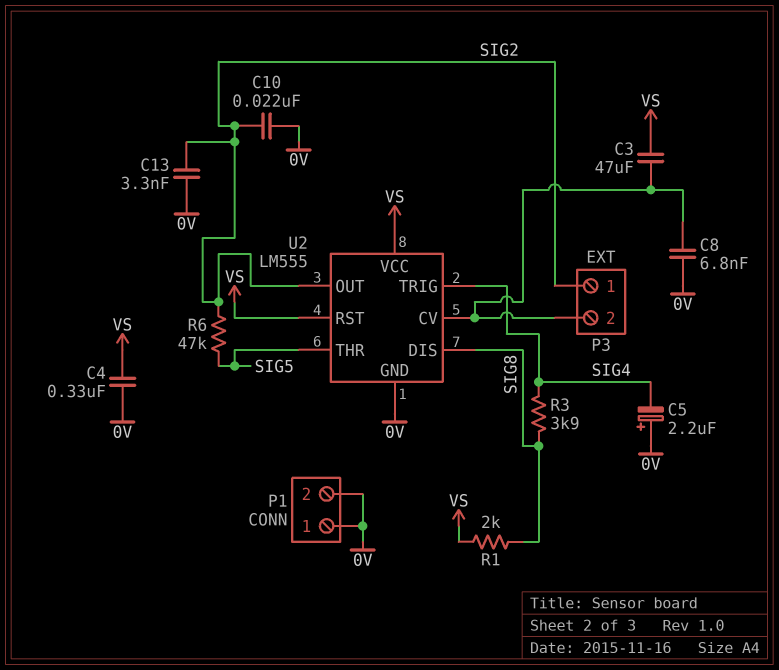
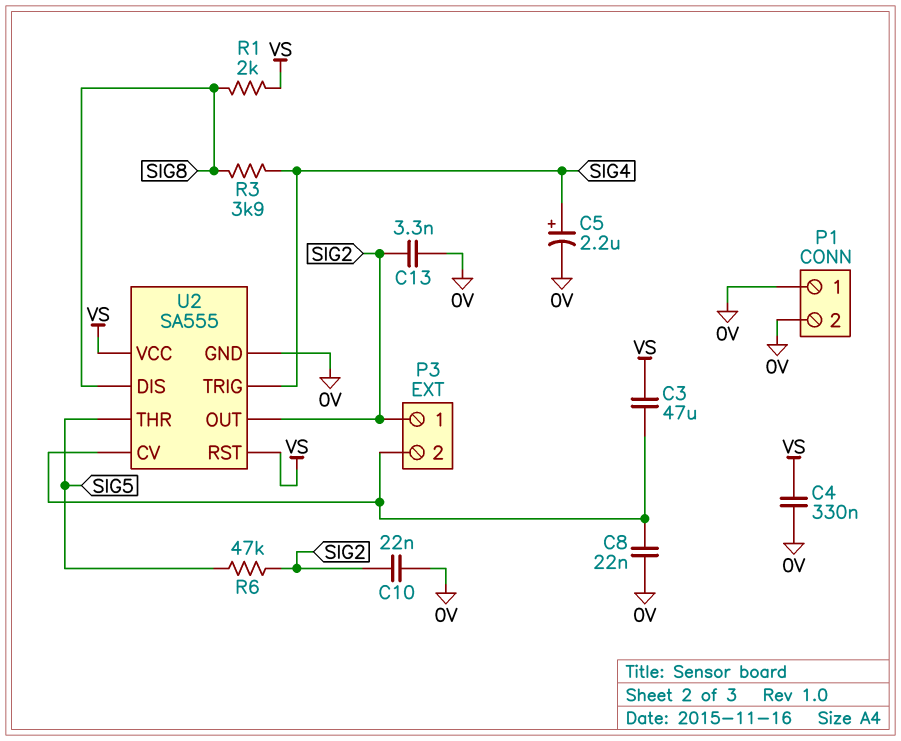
C5: 2.2uF (plus 0V, minus SIG4) -> 2.2uF (plus SIG4, minus 0V)
C8: 6.8nF (0V, P3/2) -> 22nF (0V, P3/2)
U2: LM555 -> SA555

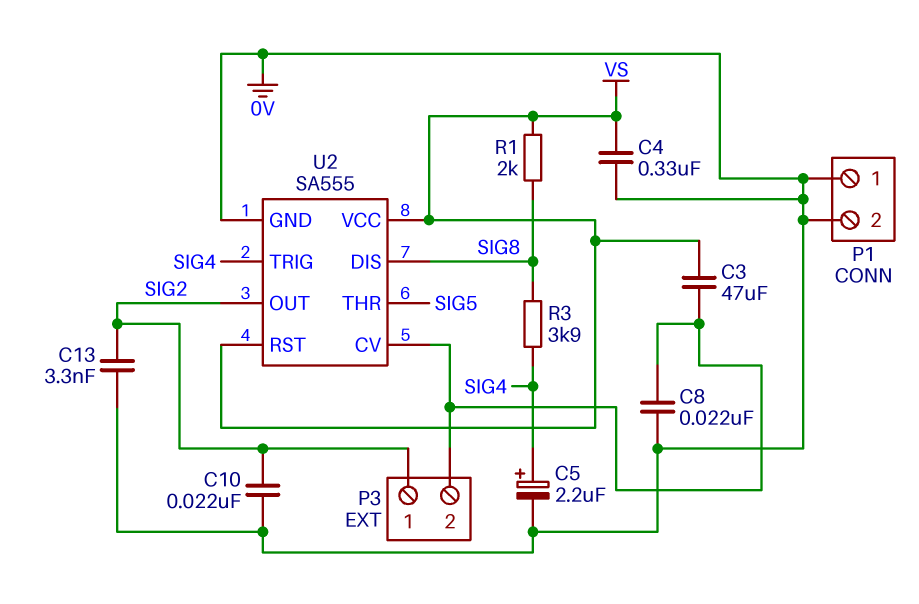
R6: 47k (SIG2, SIG5) -> none

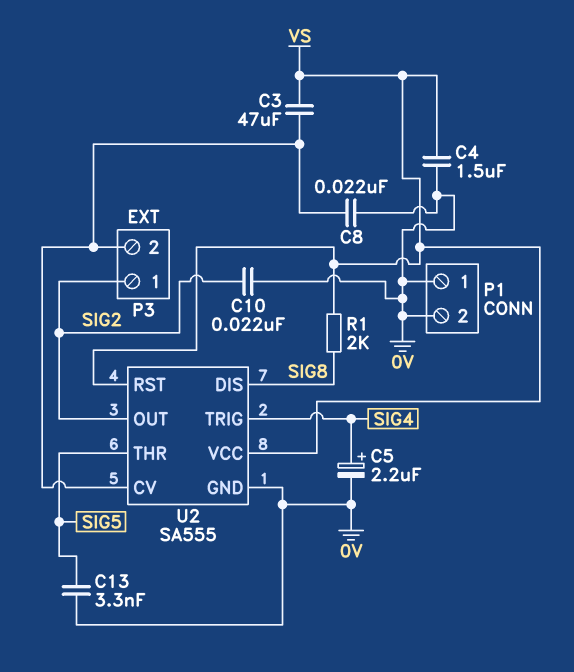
C4: 330nF (0V, VS) -> 1.5uF (0V, VS)
C13: 3.3nF (0V, SIG2) -> 3.3nF (0V, SIG5)
R3: 3.9k (SIG4, SIG8) -> none

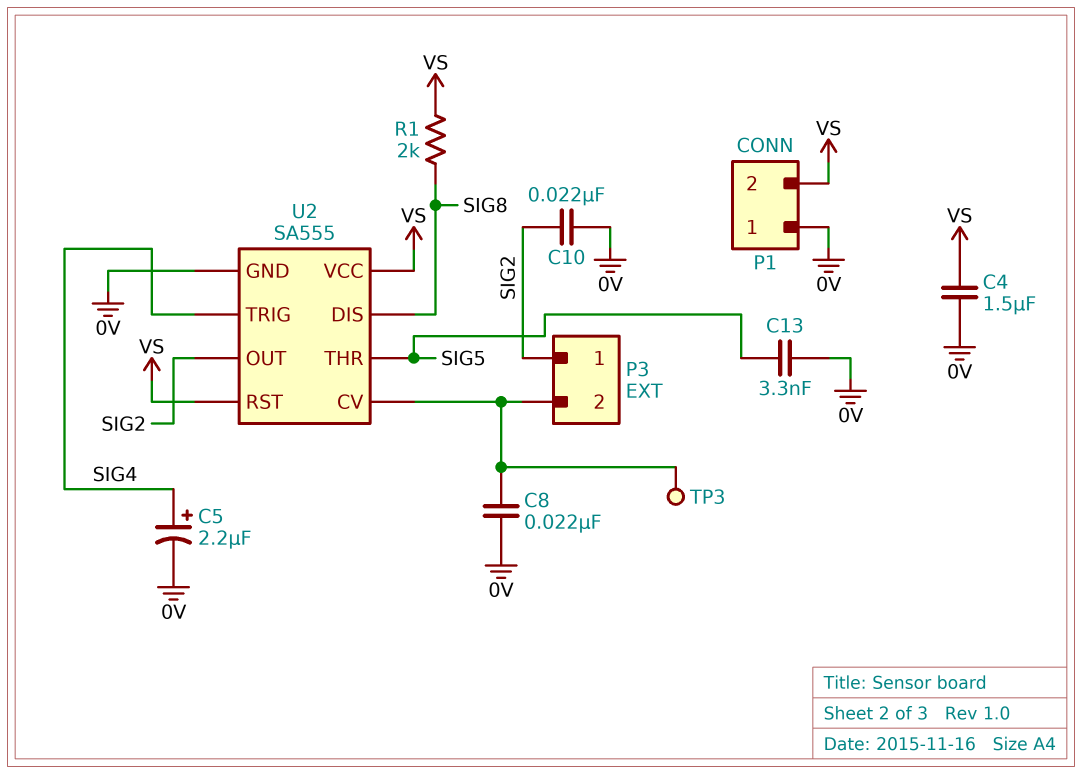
C3: 47uF (P3/2, VS) -> none
P1 pin 2: 0V -> VS
TP3: none -> test point (P3/2)

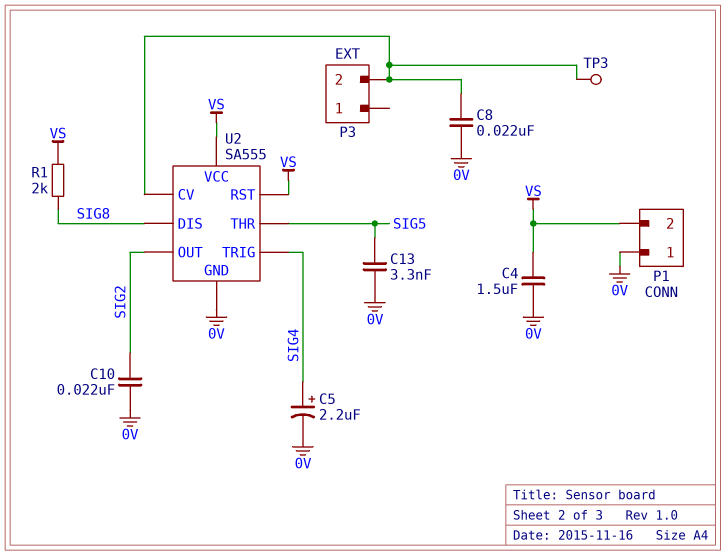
P3 pin 1: SIG2 -> none

